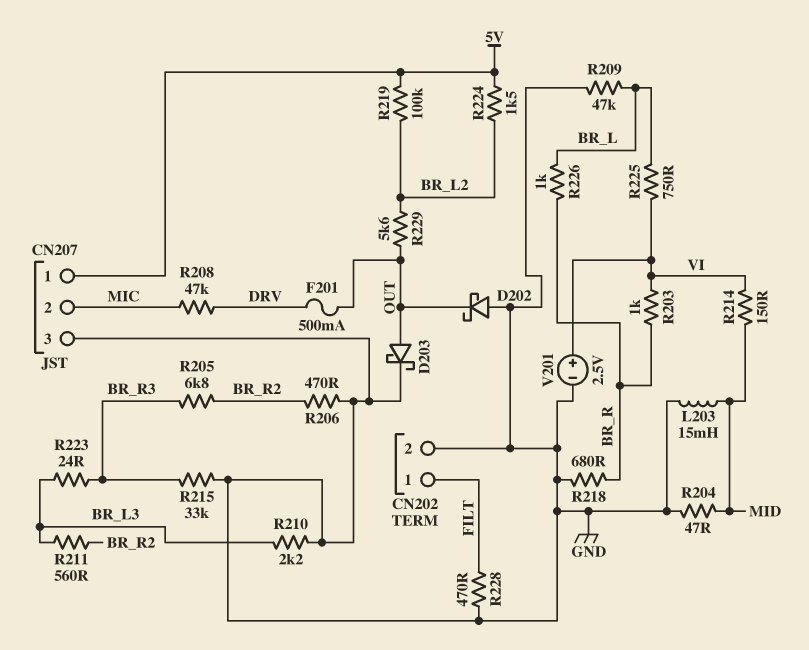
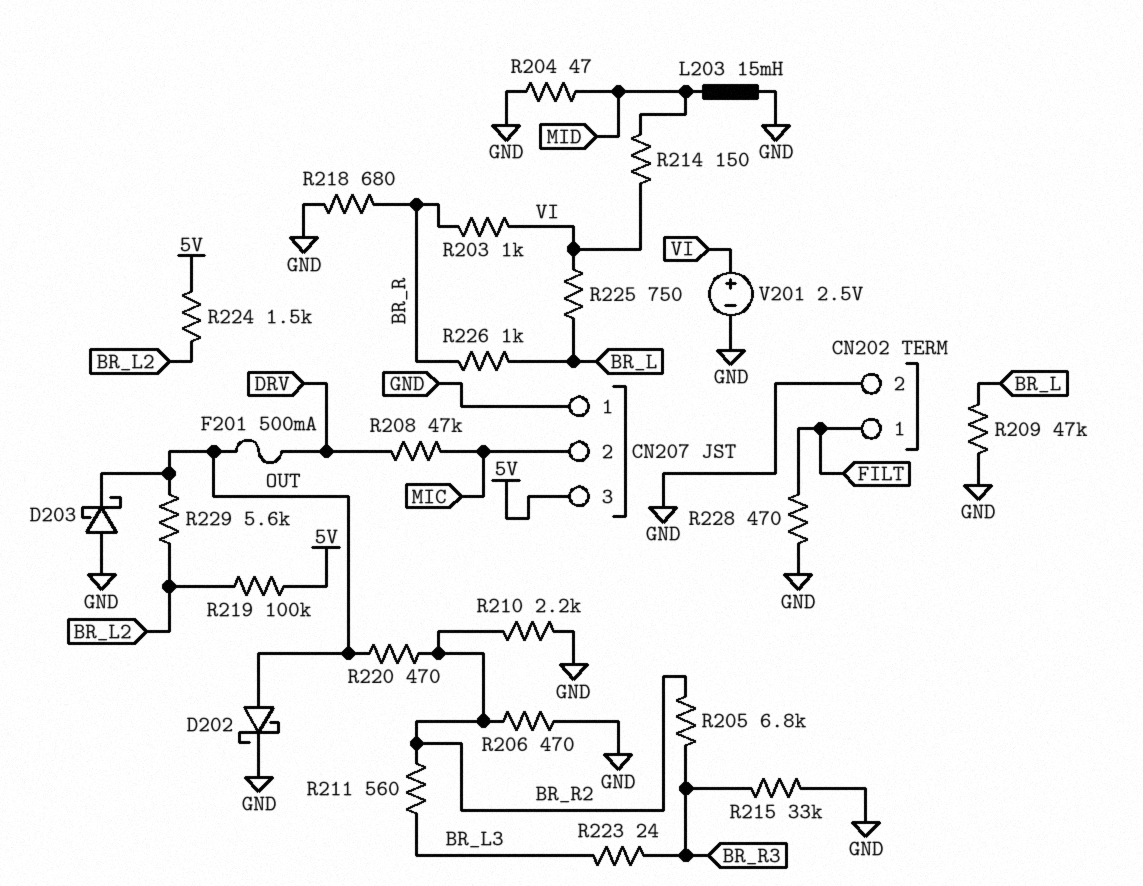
CN207 pin 1: 5V -> GND
CN207 pin 3: GND -> 5V
D202: schottky (A GND, K OUT) -> schottky (A OUT, K GND)
D203: schottky (A OUT, K GND) -> schottky (A GND, K OUT)
R210: 2.2k (BR_L3, GND) -> 2.2k (BR_R2, GND)
R220: none -> 470 (BR_R2, OUT)

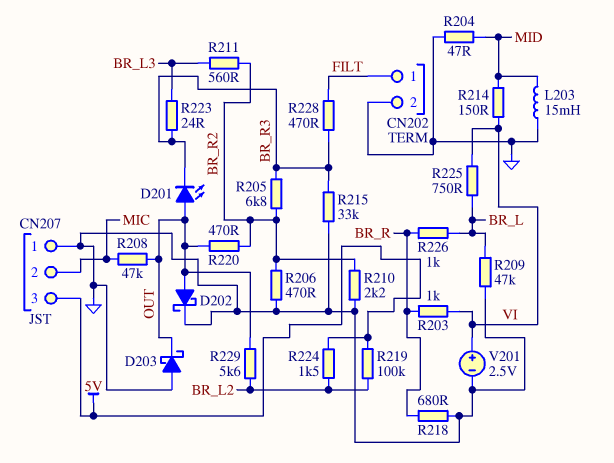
D201: none -> LED (A OUT, K BR_R3)
F201: 500mA (DRV, OUT) -> none
R208: 47k (DRV, MIC) -> 47k (MIC, OUT)
R228: 470 (FILT, GND) -> 470 (BR_R3, FILT)

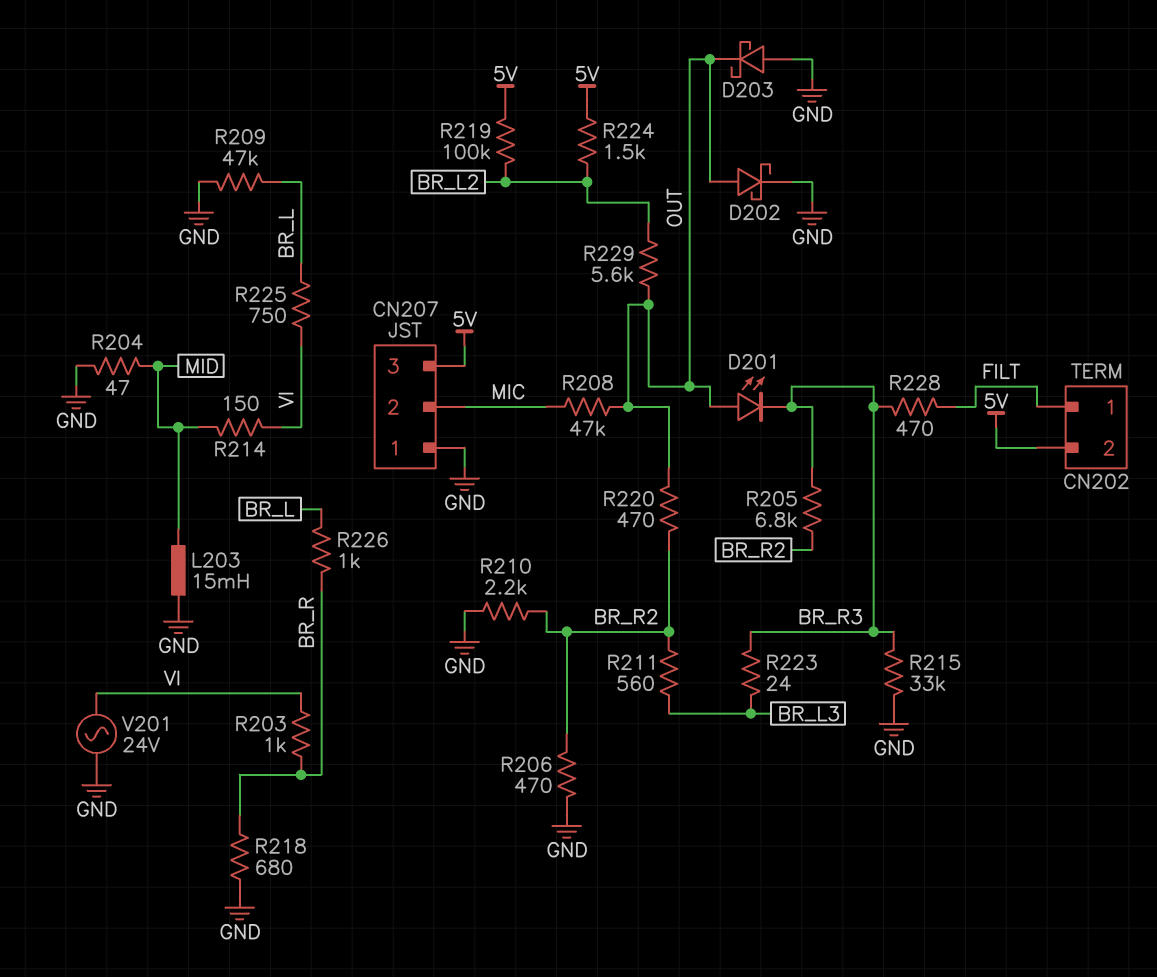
CN202 pin 2: GND -> 5V
V201: 2.5V (plus VI, minus GND) -> AC 24V (GND, VI)

